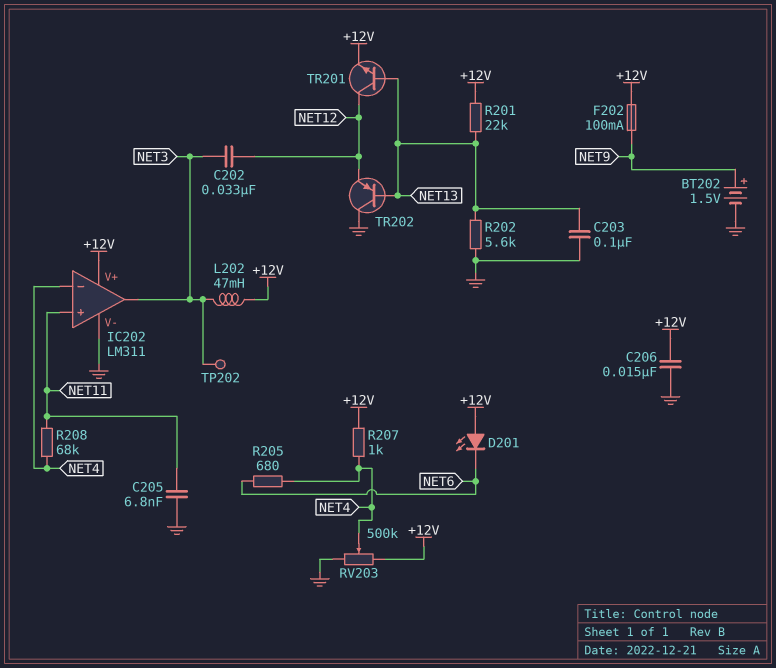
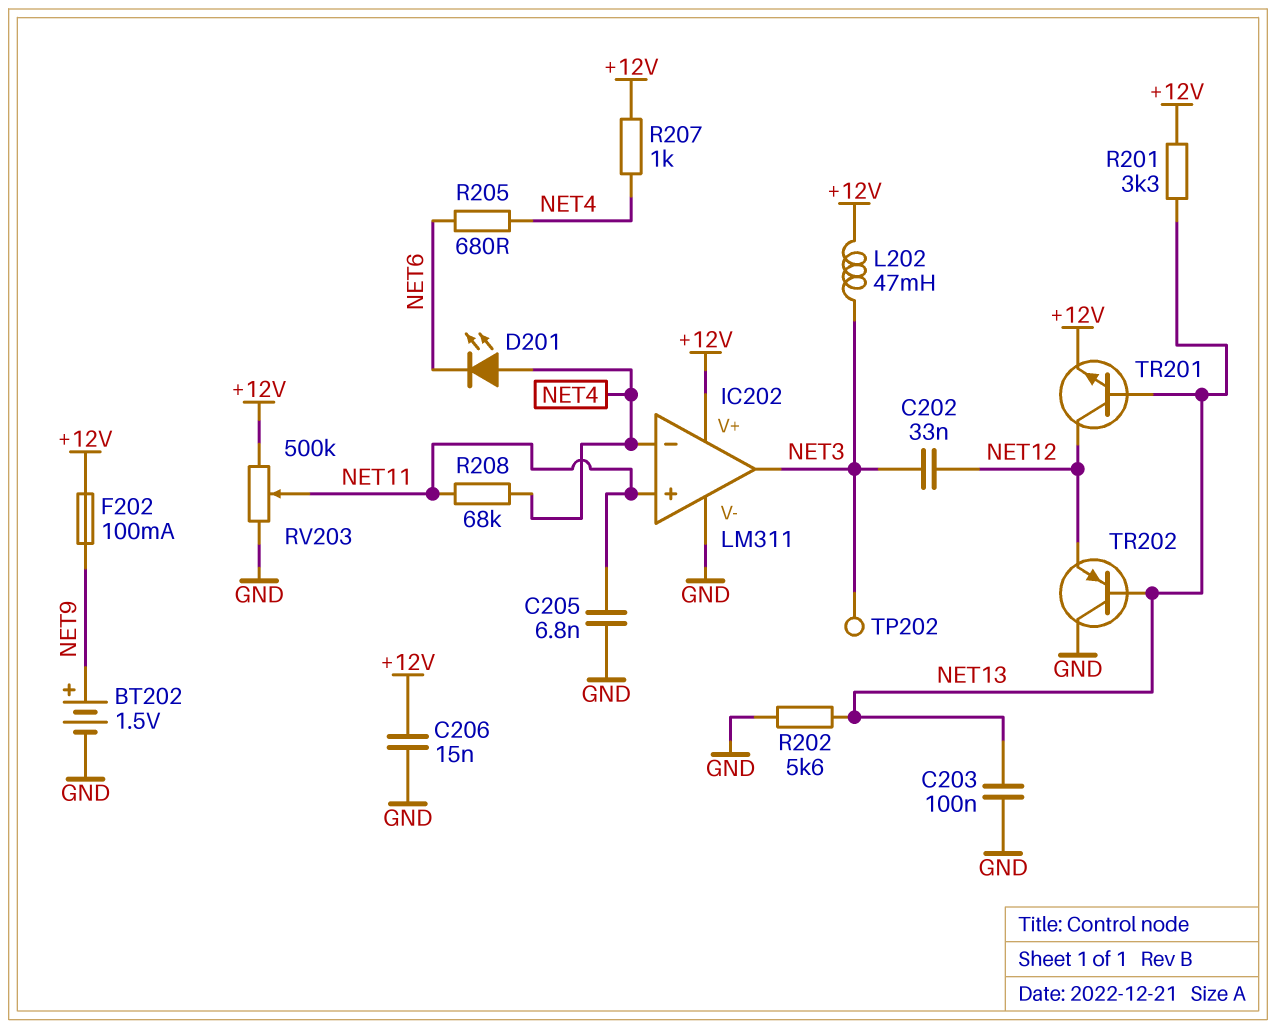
D201: LED (A +12V, K NET6) -> LED (A NET4, K NET6)
R201: 22k (+12V, NET13) -> 3.3k (+12V, NET13)
RV203: 500k (+12V, GND, wiper NET4) -> 500k (+12V, GND, wiper NET11)

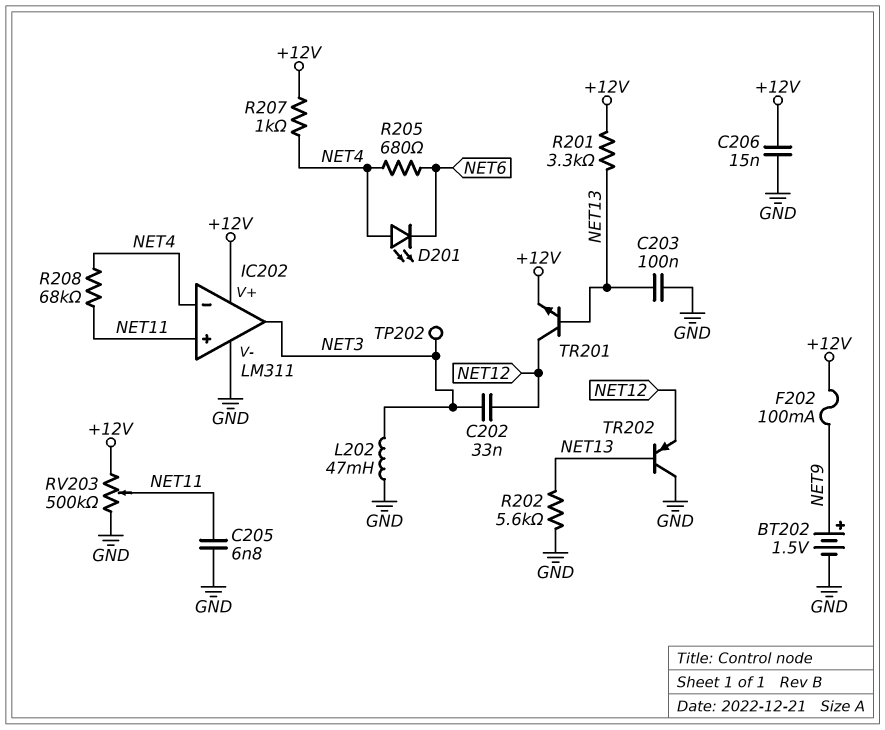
L202: 47mH (+12V, NET3) -> 47mH (GND, NET3)

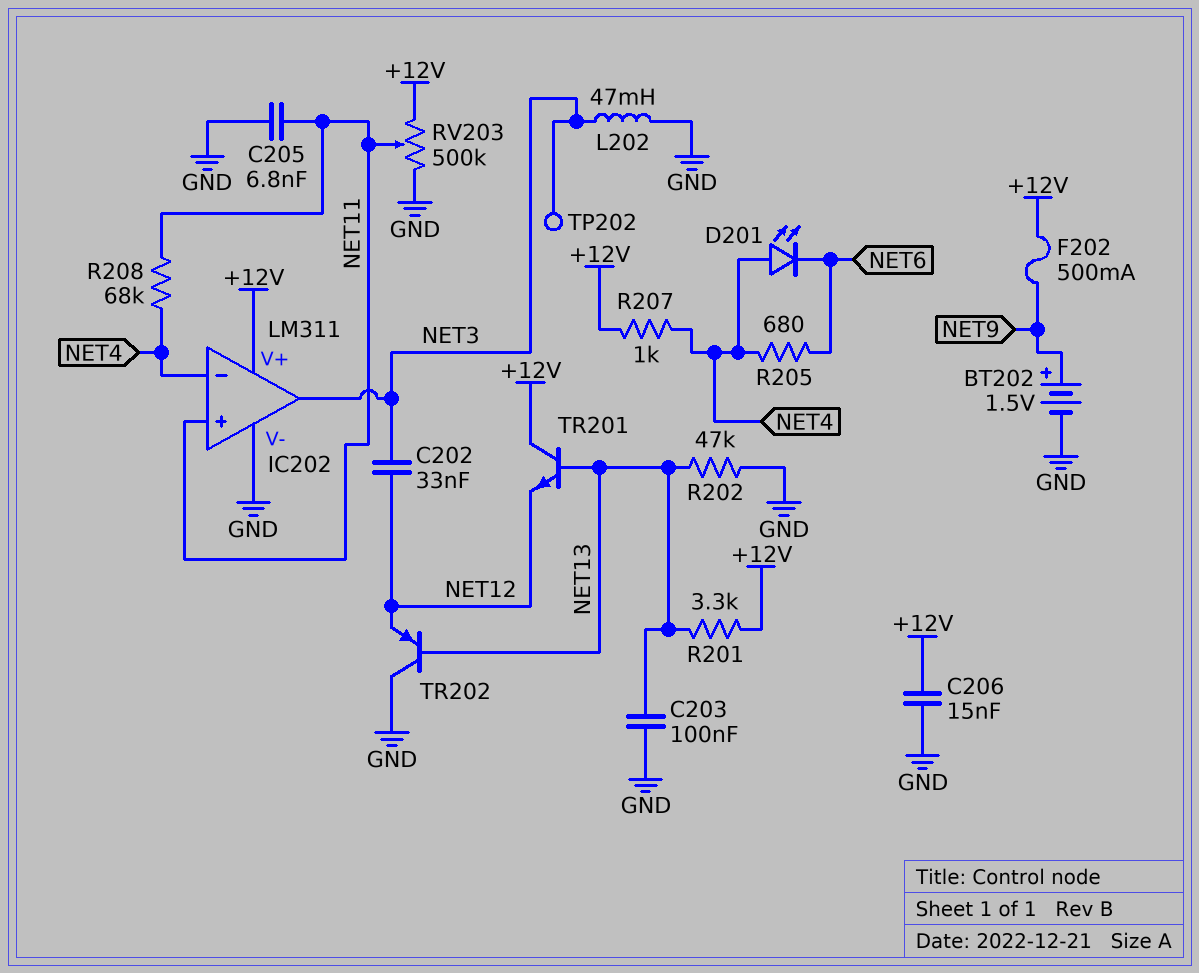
F202: 100mA (+12V, NET9) -> 500mA (+12V, NET9)
R202: 5.6k (GND, NET13) -> 47k (GND, NET13)
TR201: NPN (B NET13, C NET12, E +12V) -> NPN (B NET13, C +12V, E NET12)

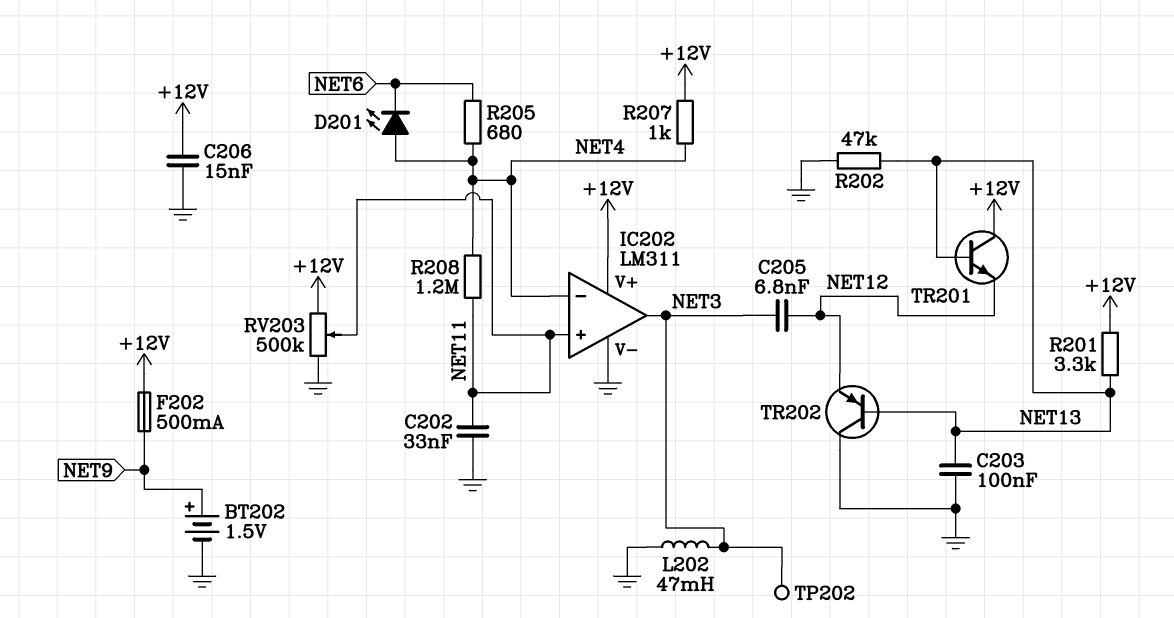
C202: 33nF (NET3, NET12) -> 33nF (GND, NET11)
C205: 6.8nF (GND, NET11) -> 6.8nF (NET3, NET12)
R208: 68k (NET4, NET11) -> 1.2M (NET4, NET11)

